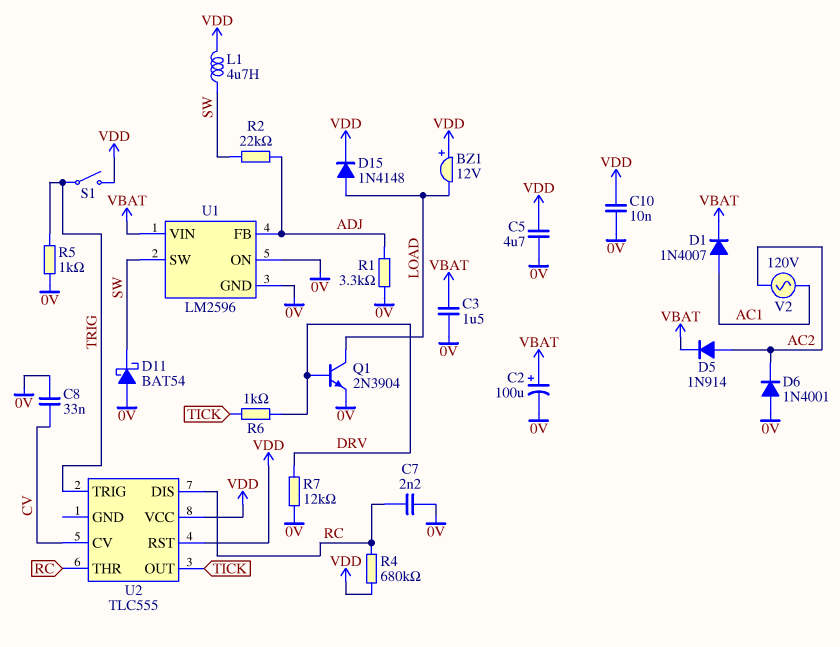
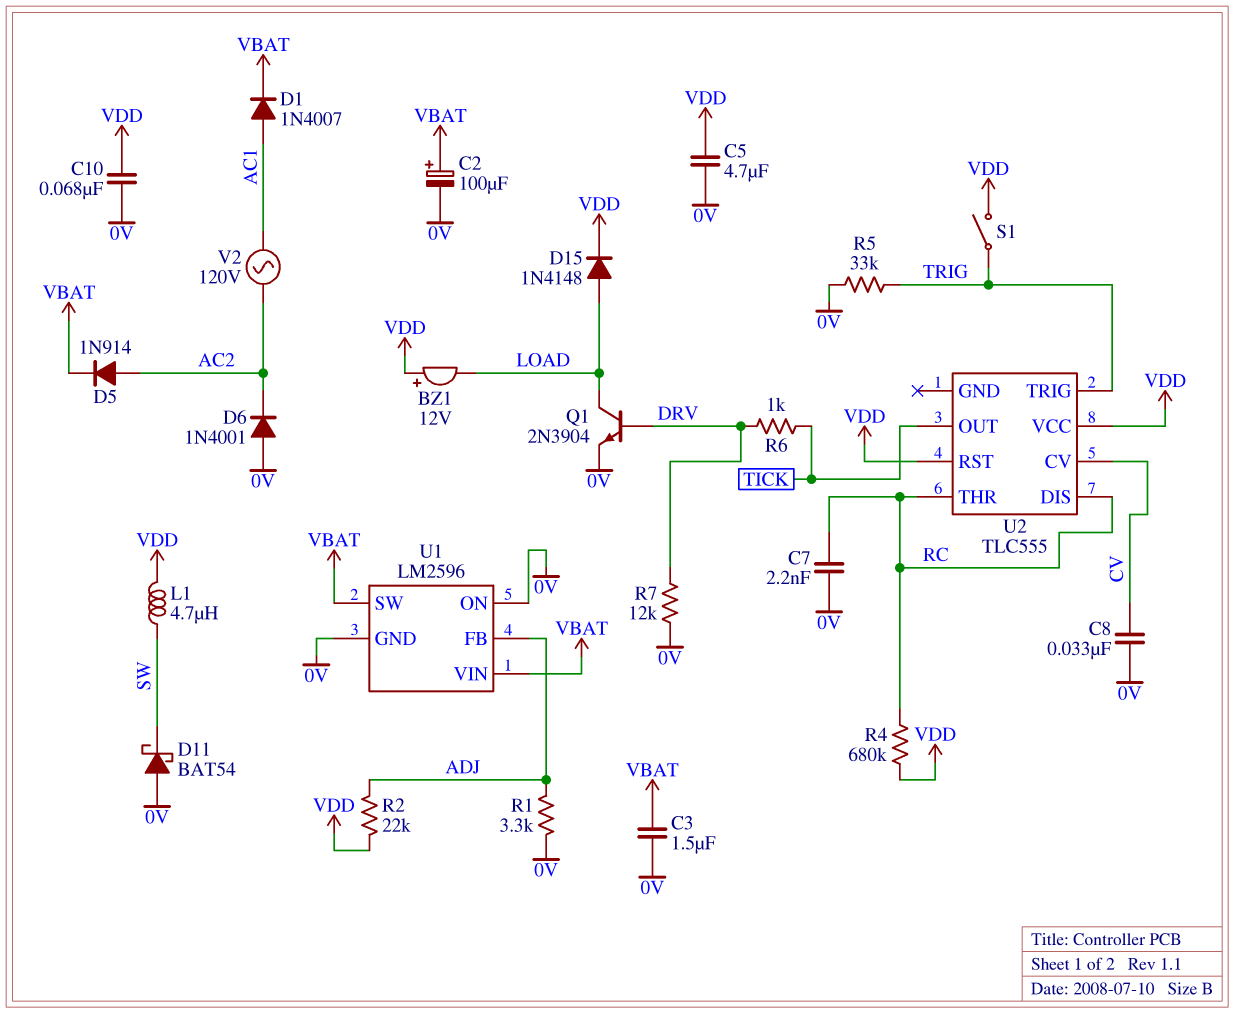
C10: 10nF (0V, VDD) -> 68nF (0V, VDD)
R2: 22k (ADJ, SW) -> 22k (ADJ, VDD)
R5: 1k (0V, TRIG) -> 33k (0V, TRIG)
U1 pin SW: SW -> VBAT

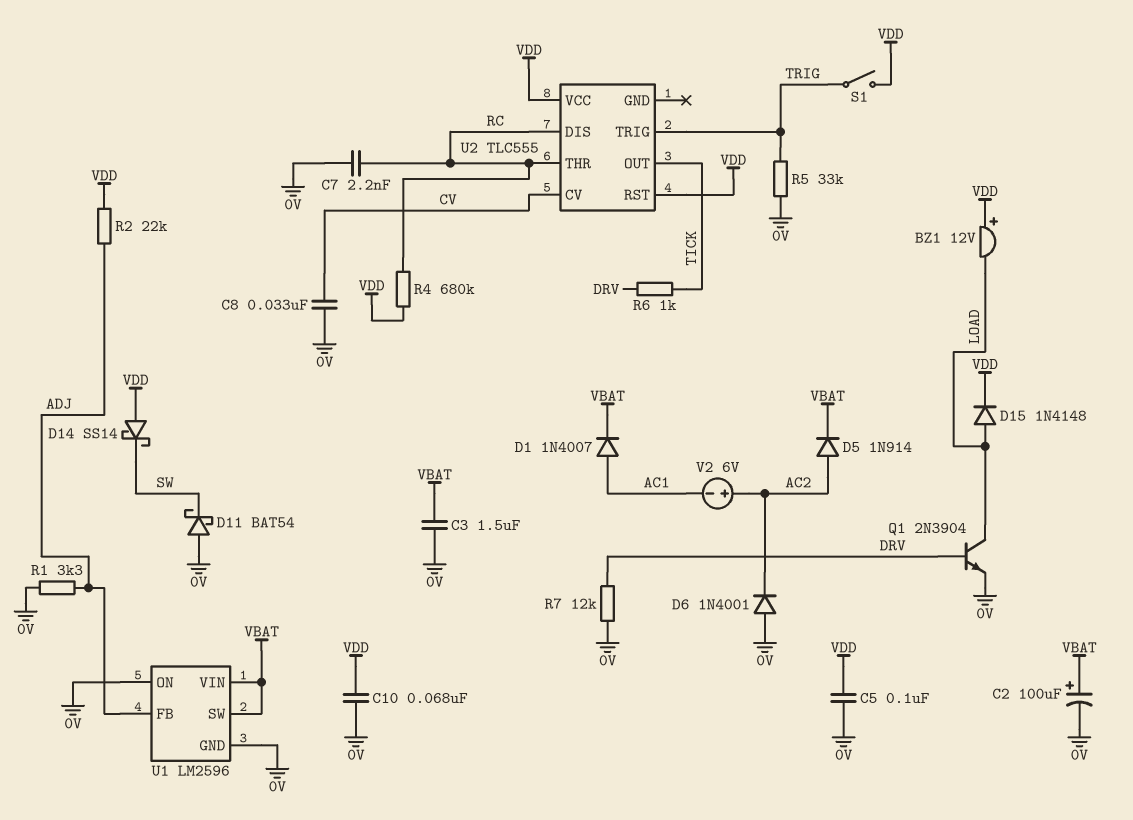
C5: 4.7uF (0V, VDD) -> 100nF (0V, VDD)
D14: none -> schottky SS14 (A VDD, K SW)
L1: 4.7uH (SW, VDD) -> none
V2: AC 120V (AC1, AC2) -> 6V (plus AC2, minus AC1)

